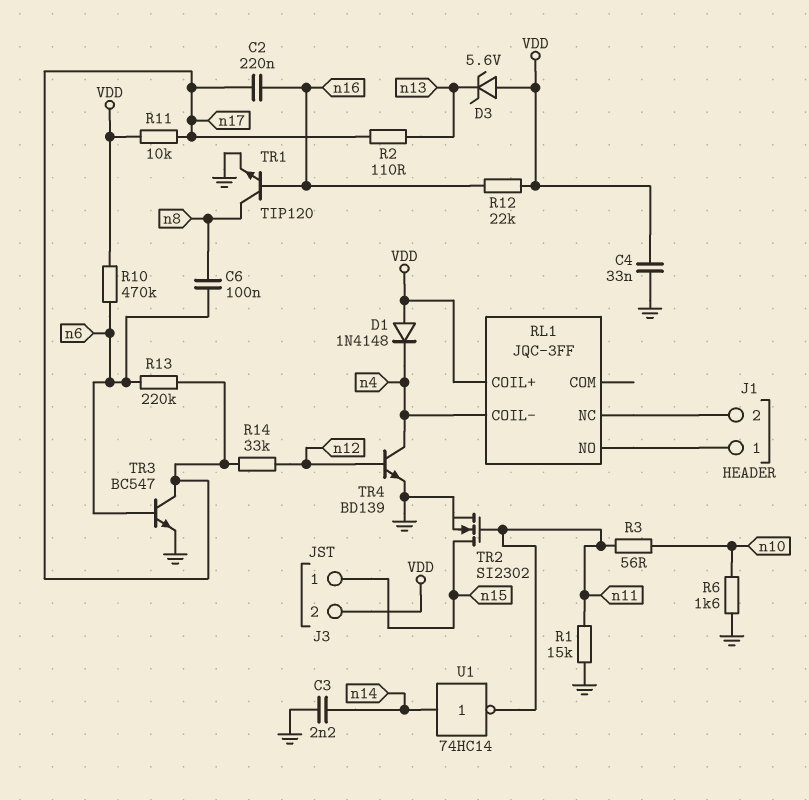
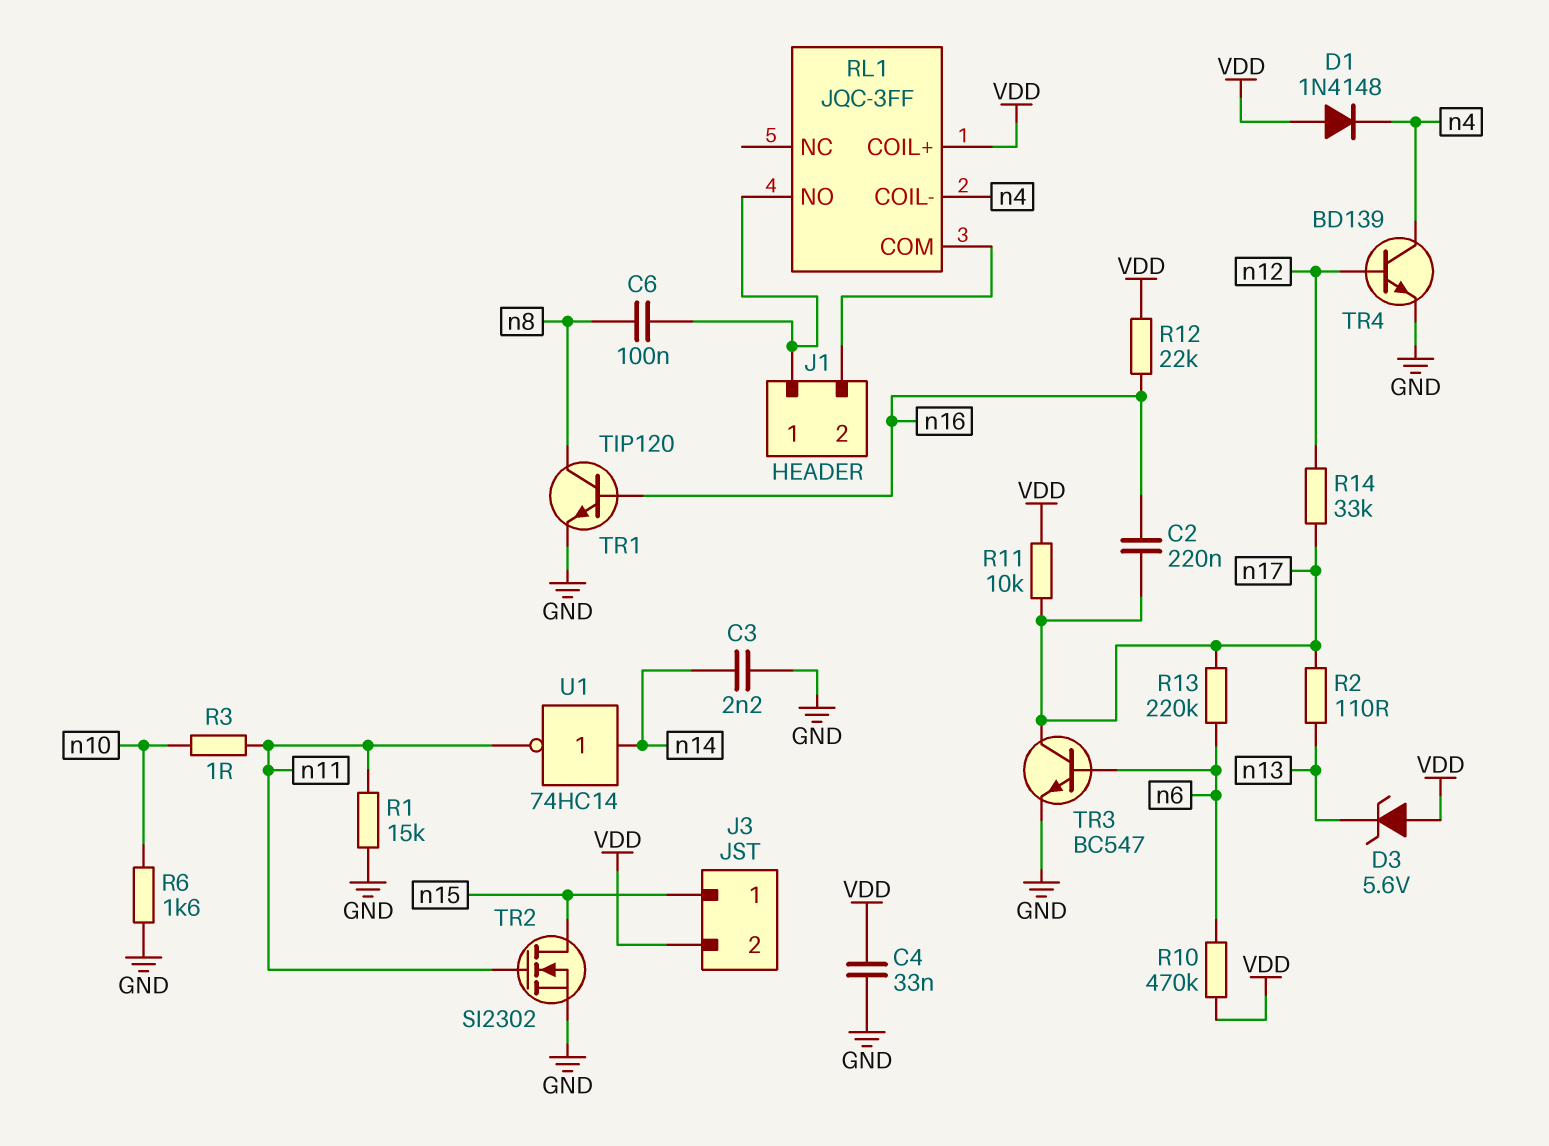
C6: 100nF (n6, n8) -> 100nF (J1/1, n8)
R3: 56 (n10, n11) -> 1 (n10, n11)
RL1 pin COM: none -> J1/2
RL1 pin NC: J1/2 -> none

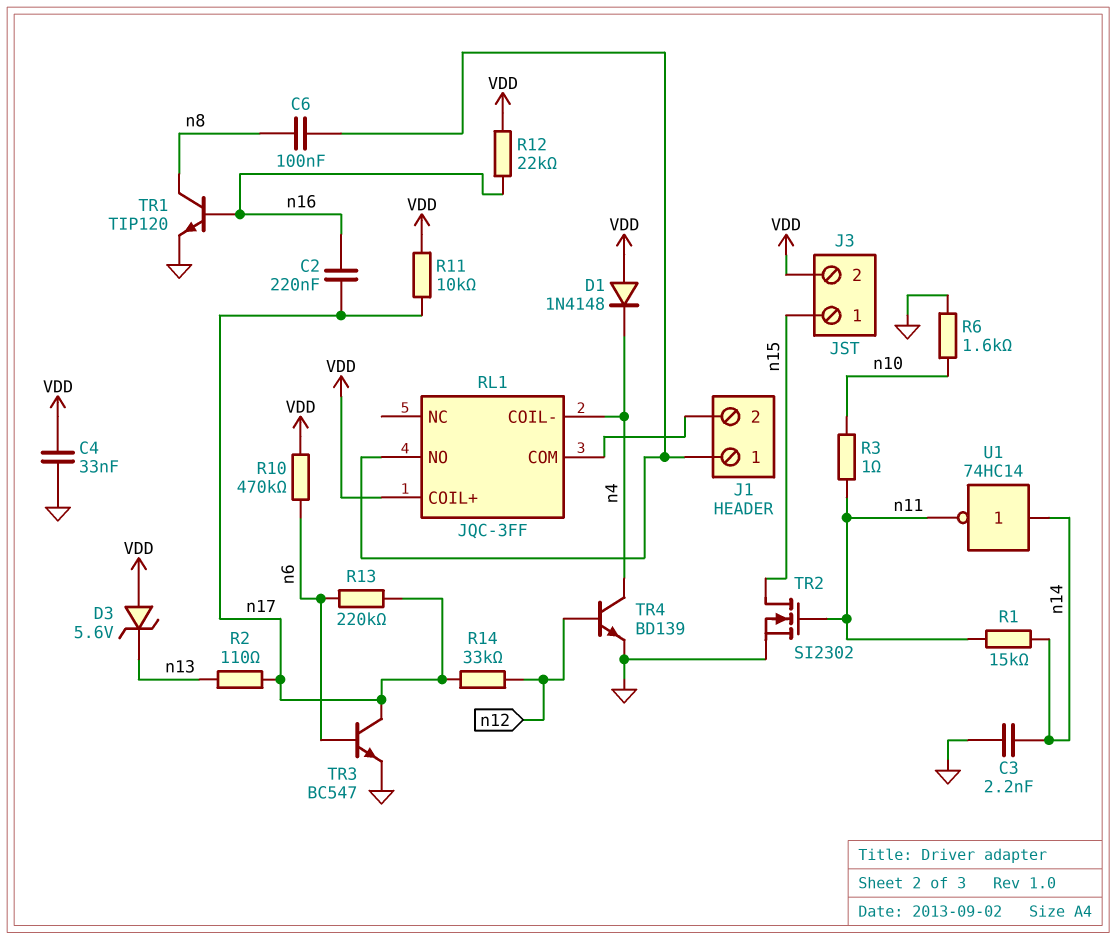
R1: 15k (GND, n11) -> 15k (n11, n14)

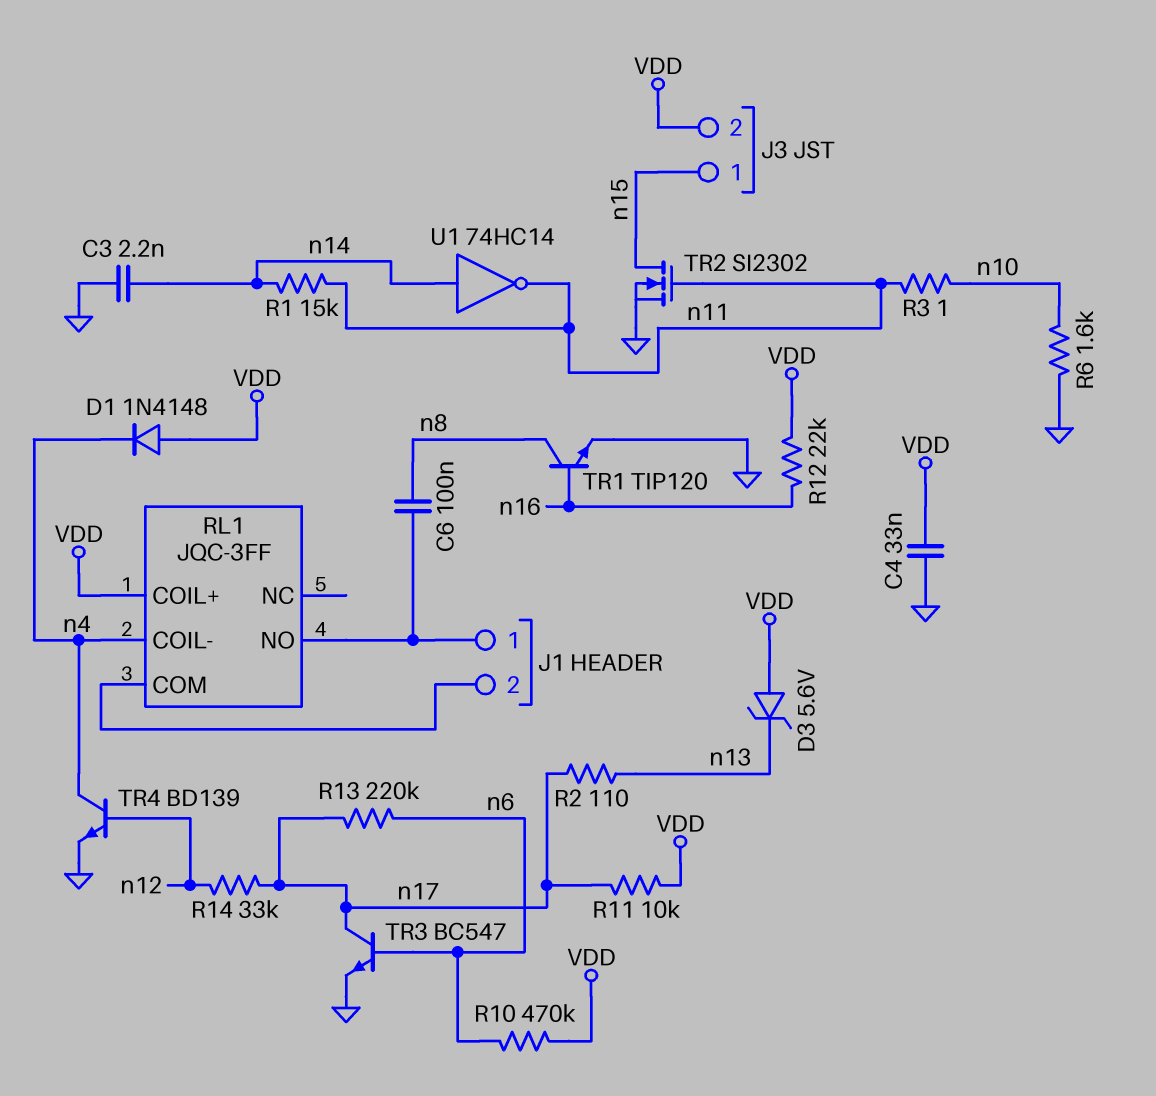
C2: 220nF (n16, n17) -> none

